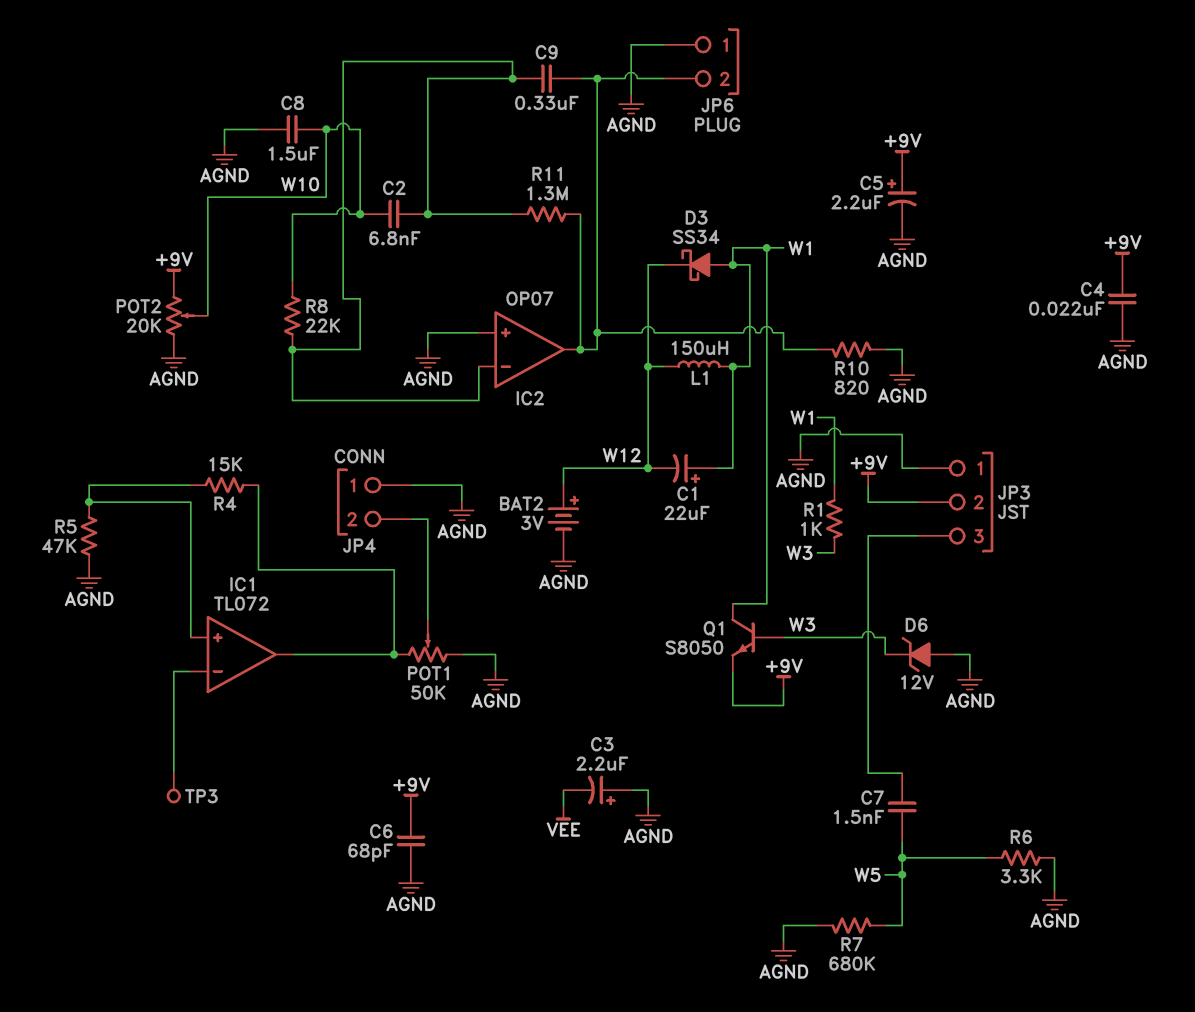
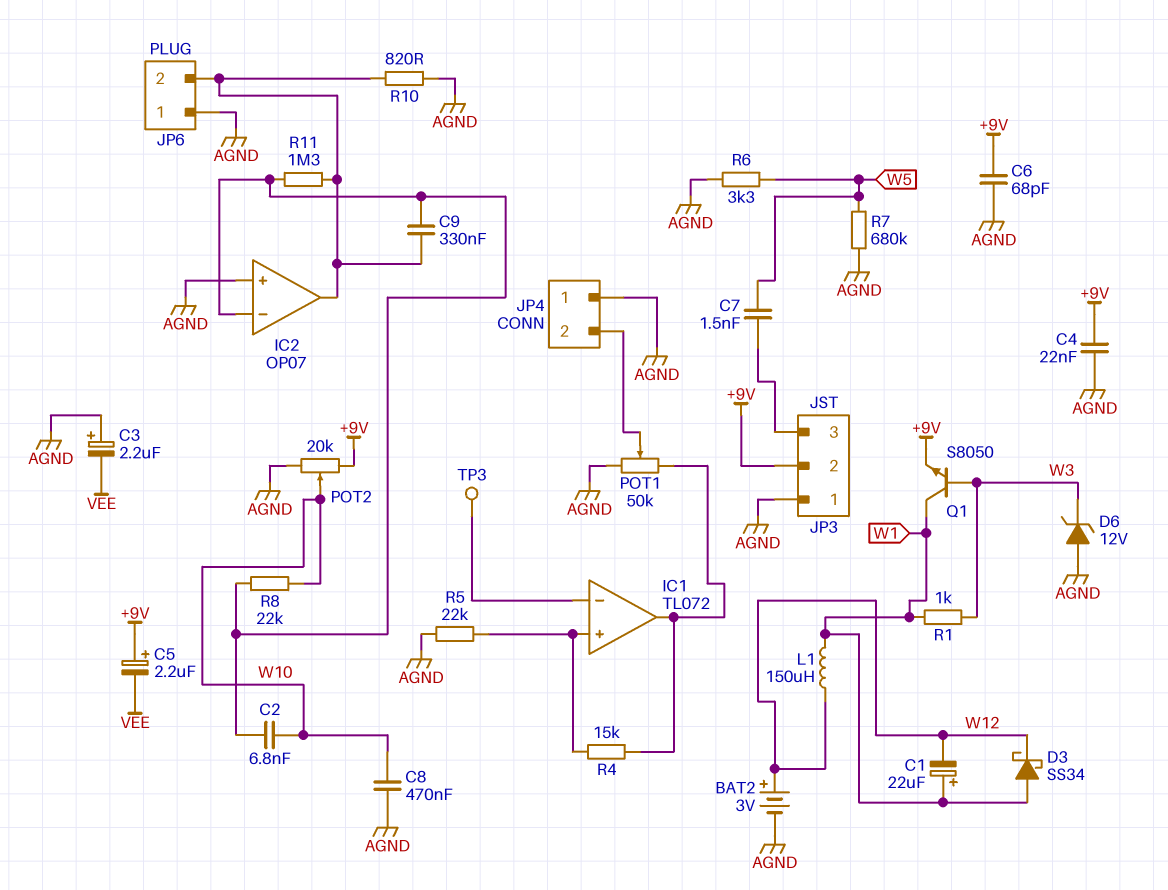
C5: 2.2uF (plus +9V, minus AGND) -> 2.2uF (plus +9V, minus VEE)
C8: 1.5uF (AGND, W10) -> 470nF (AGND, W10)
R5: 47k (AGND, IC1/in+) -> 22k (AGND, IC1/in+)

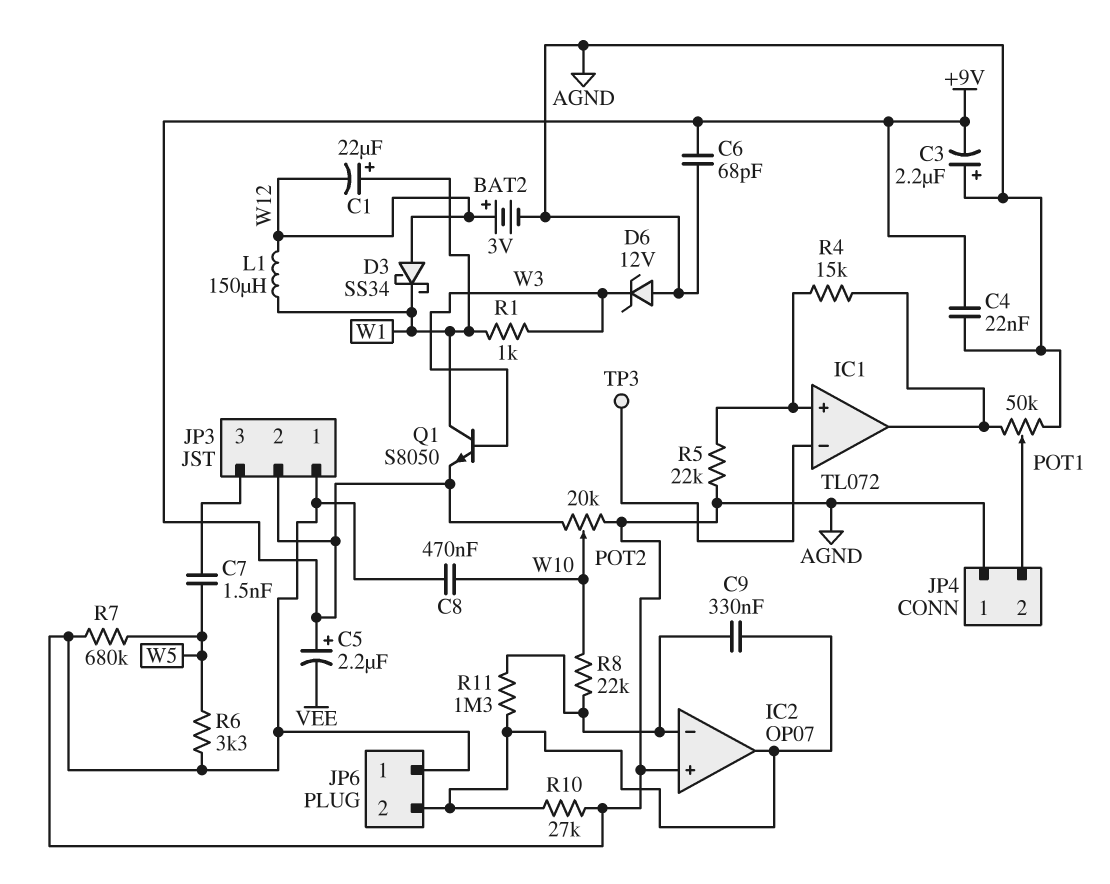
C2: 6.8nF (IC2/in-, W10) -> none
C3: 2.2uF (plus AGND, minus VEE) -> 2.2uF (plus AGND, minus +9V)
D3: schottky SS34 (A W1, K W12) -> schottky SS34 (A W12, K W1)
R10: 820 (AGND, IC2/out) -> 27k (AGND, IC2/out)

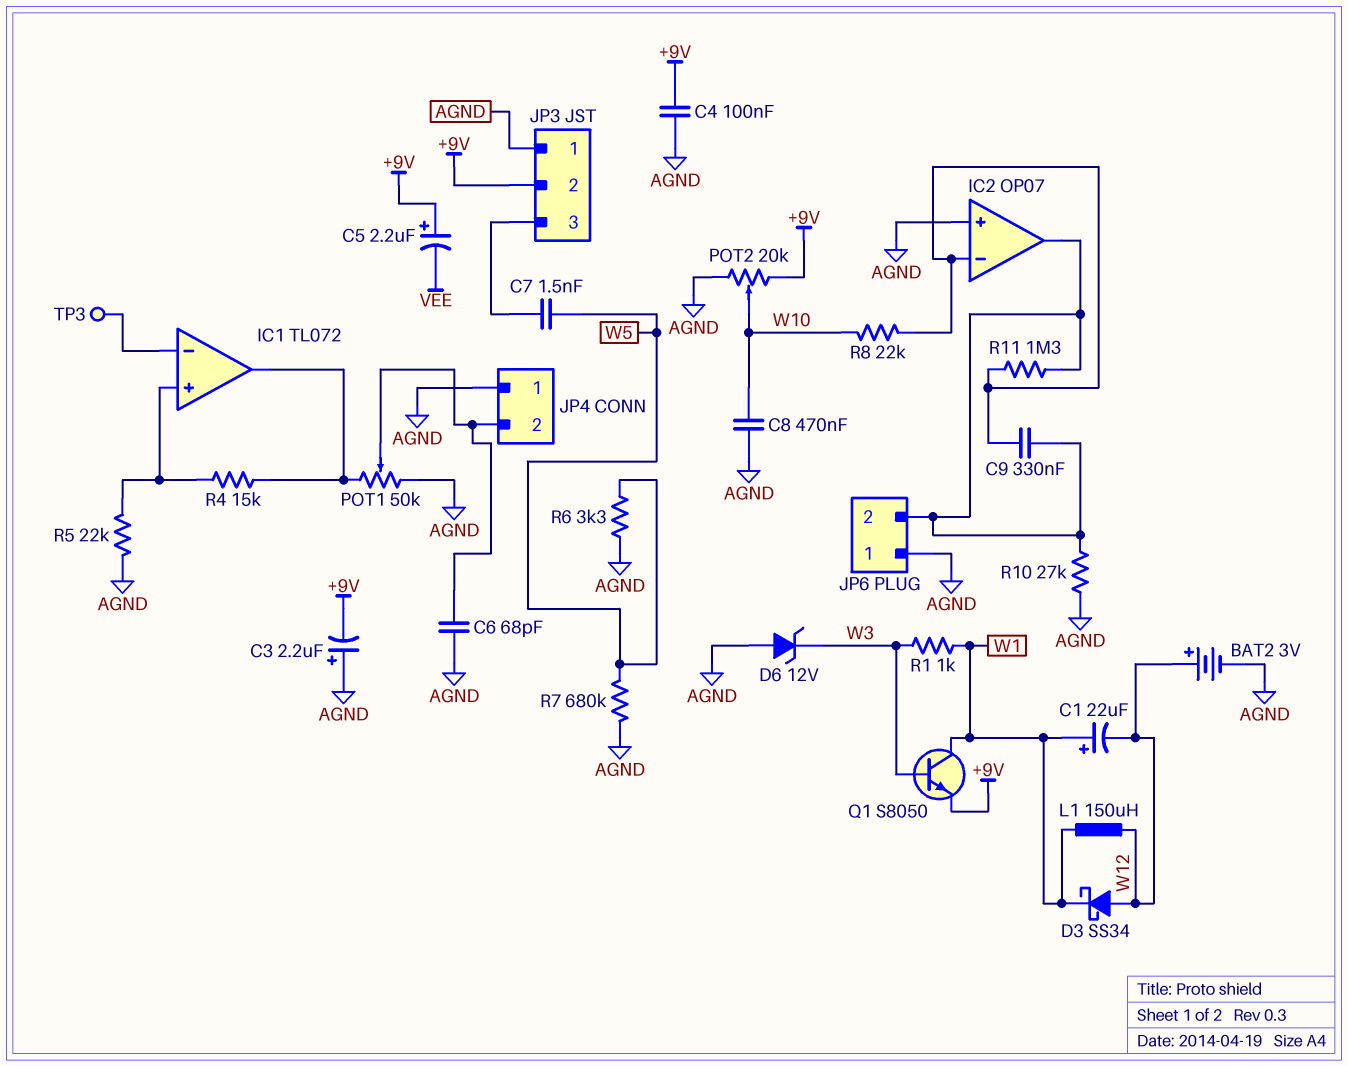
C4: 22nF (+9V, AGND) -> 100nF (+9V, AGND)
C6: 68pF (+9V, AGND) -> 68pF (AGND, JP4/2)

